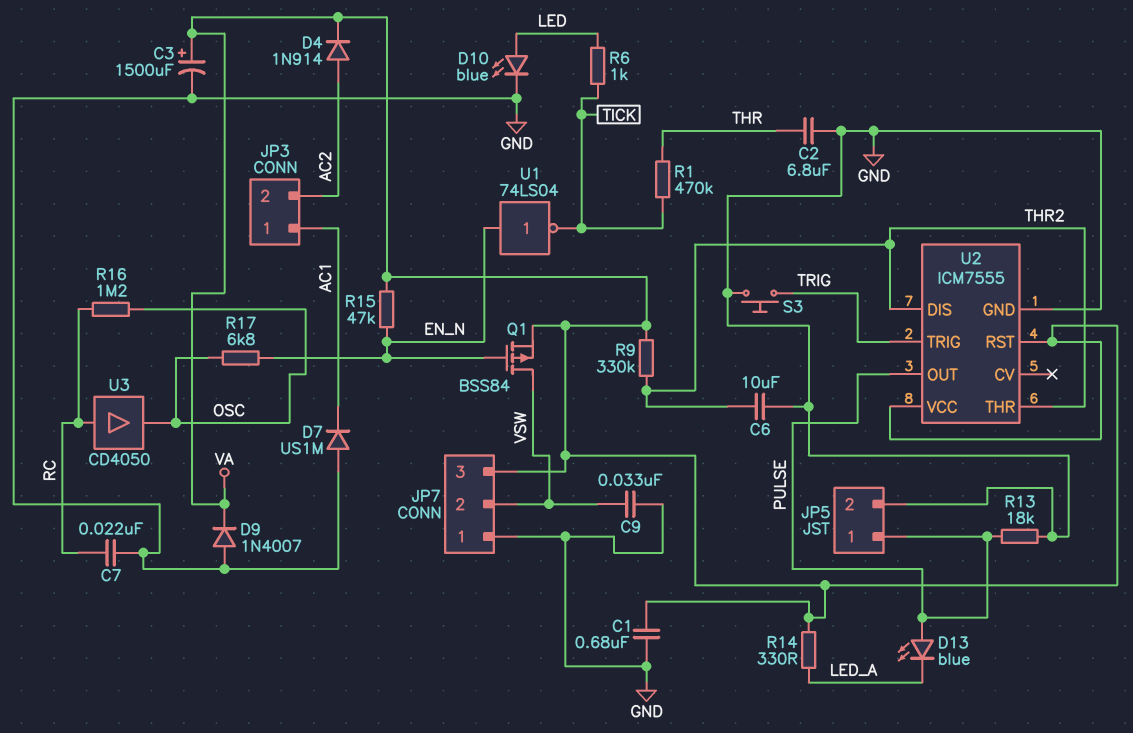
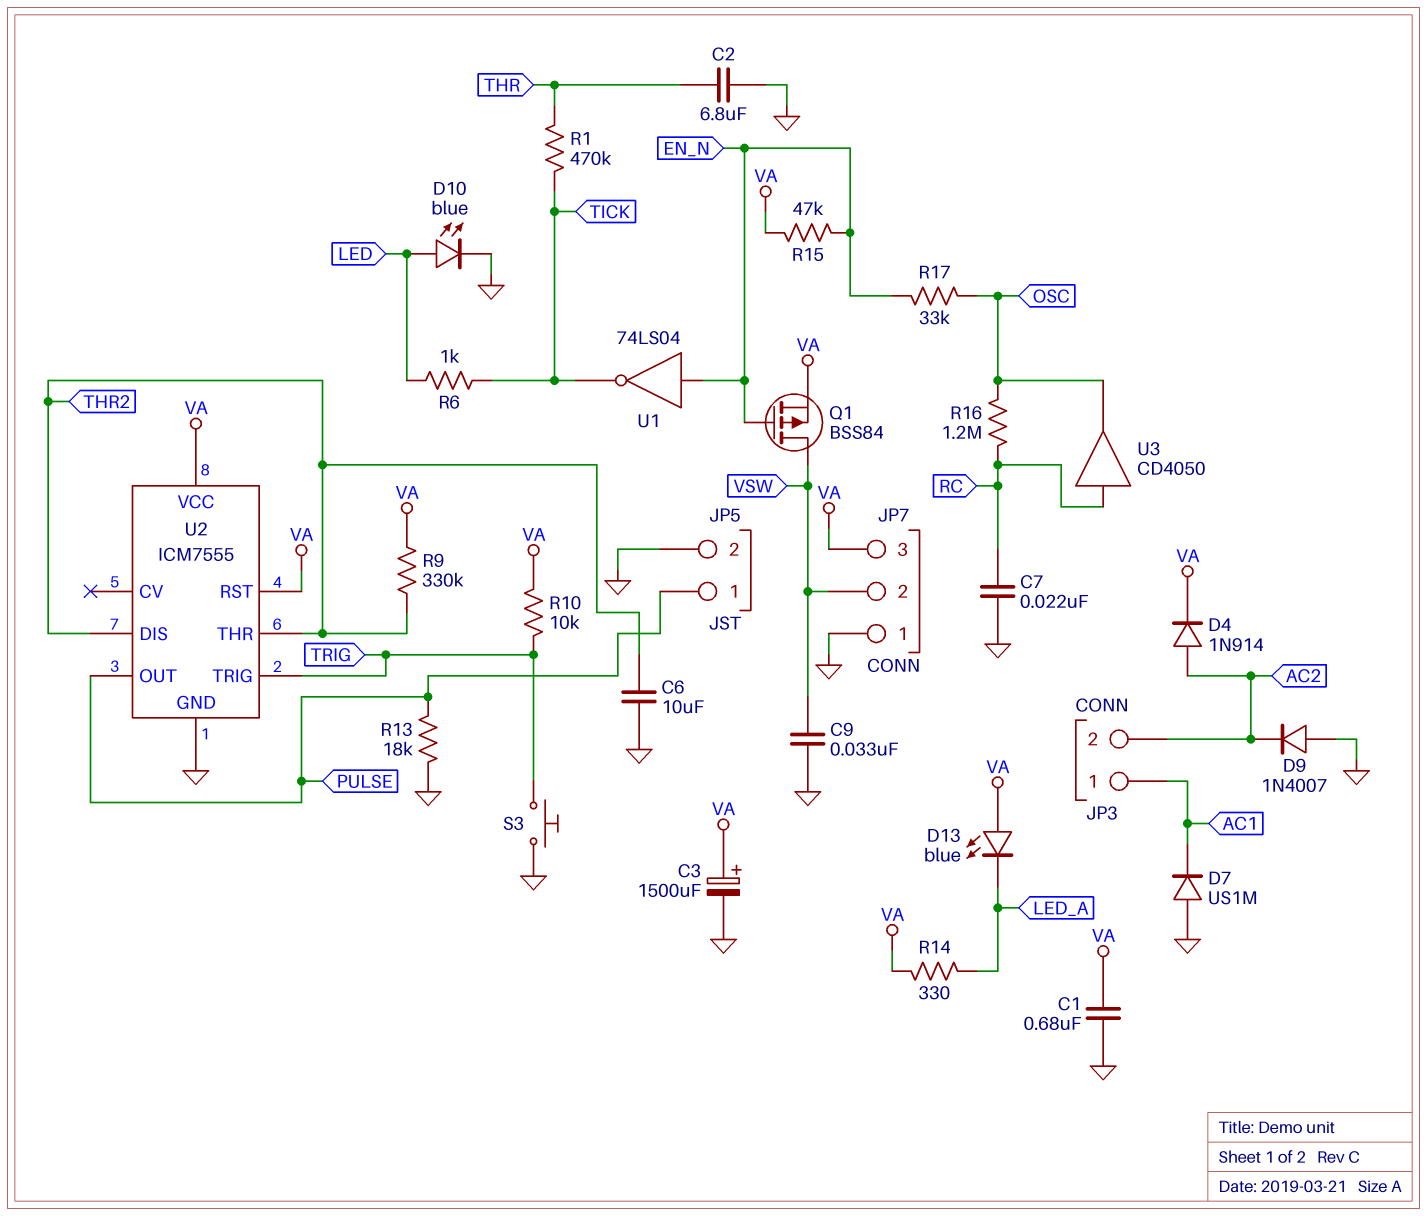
D9: diode 1N4007 (A GND, K VA) -> diode 1N4007 (A GND, K AC2)
D13: LED blue (A PULSE, K LED_A) -> LED blue (A VA, K LED_A)
R10: none -> 10k (TRIG, VA)
R17: 6.8k (EN_N, OSC) -> 33k (EN_N, OSC)

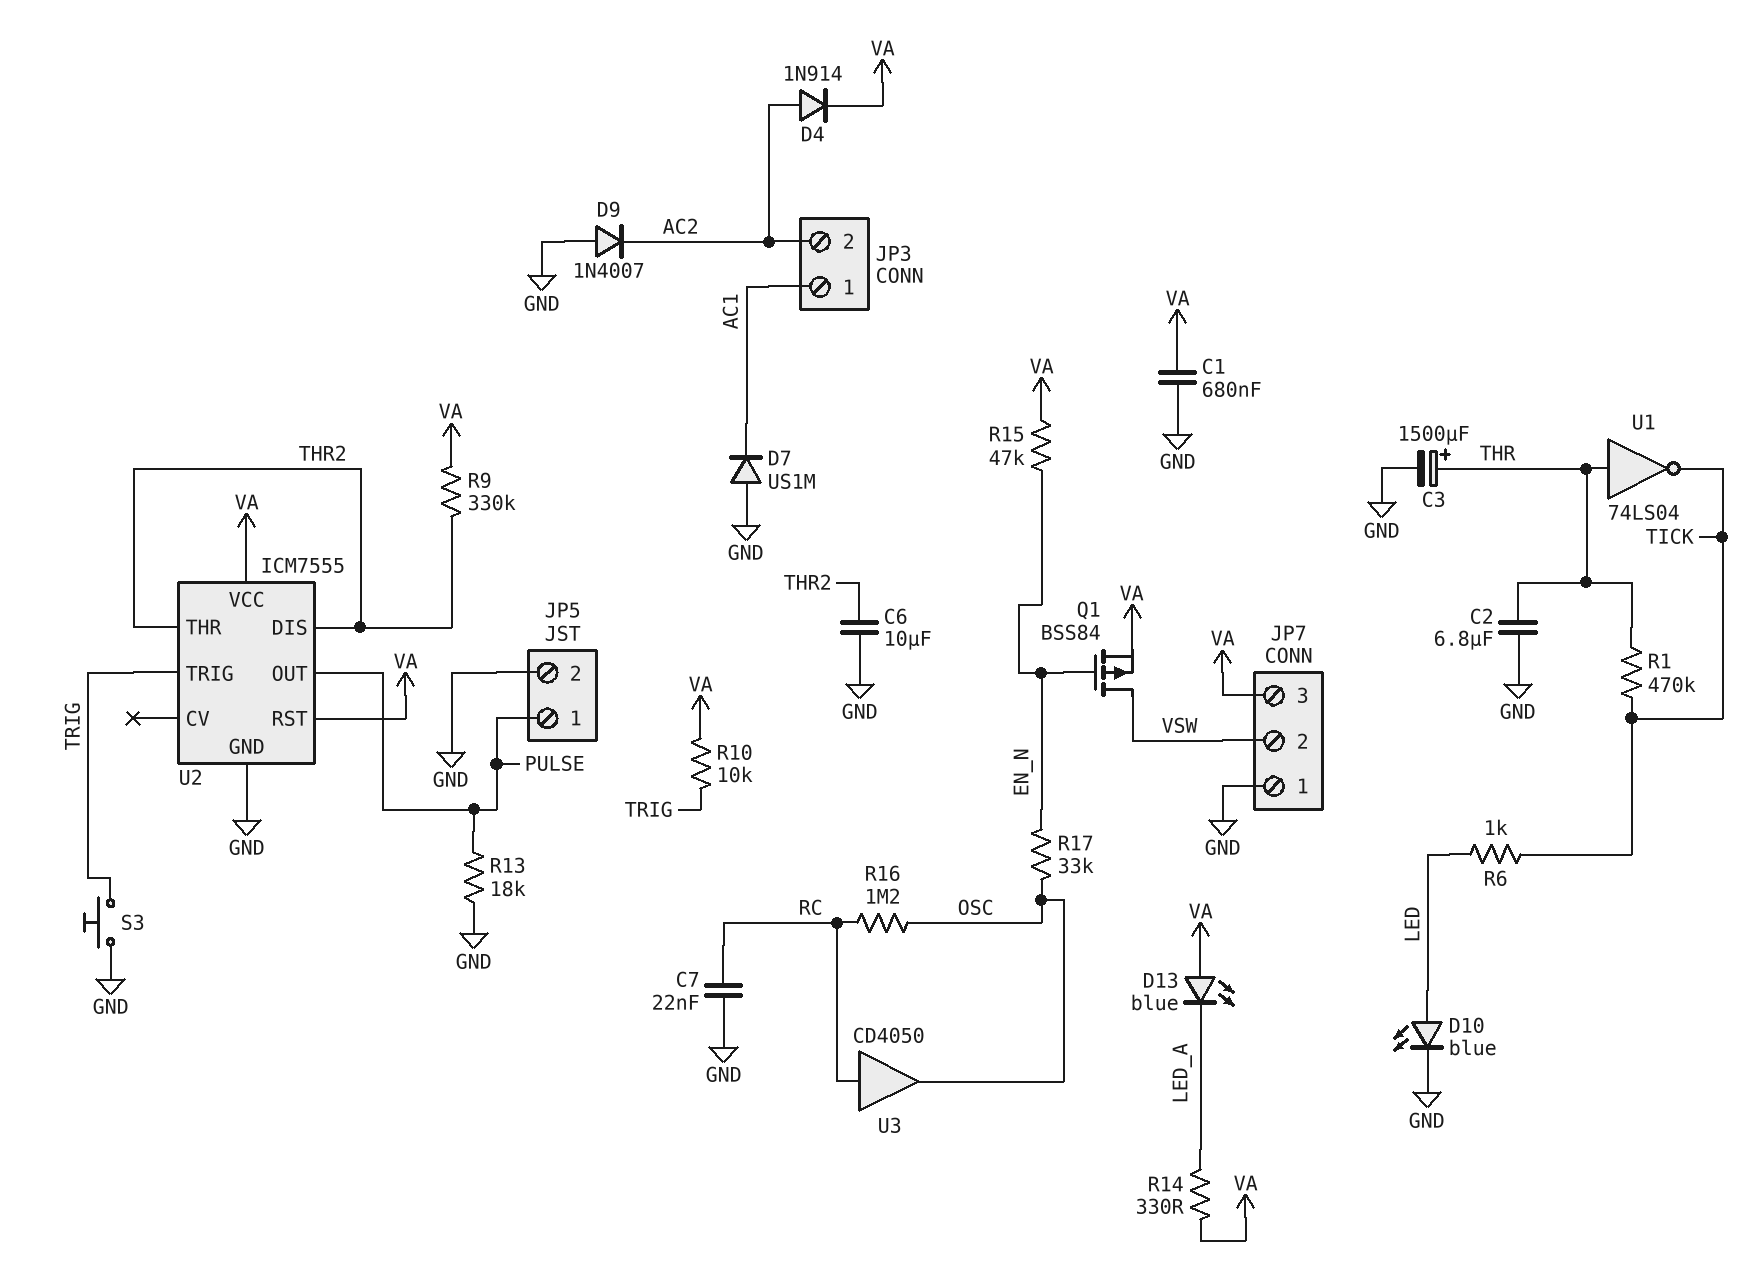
C3: 1500uF (plus VA, minus GND) -> 1500uF (plus THR, minus GND)
C9: 33nF (GND, VSW) -> none
U1: NOT 74LS04 (in EN_N, out TICK) -> NOT 74LS04 (in THR, out TICK)

